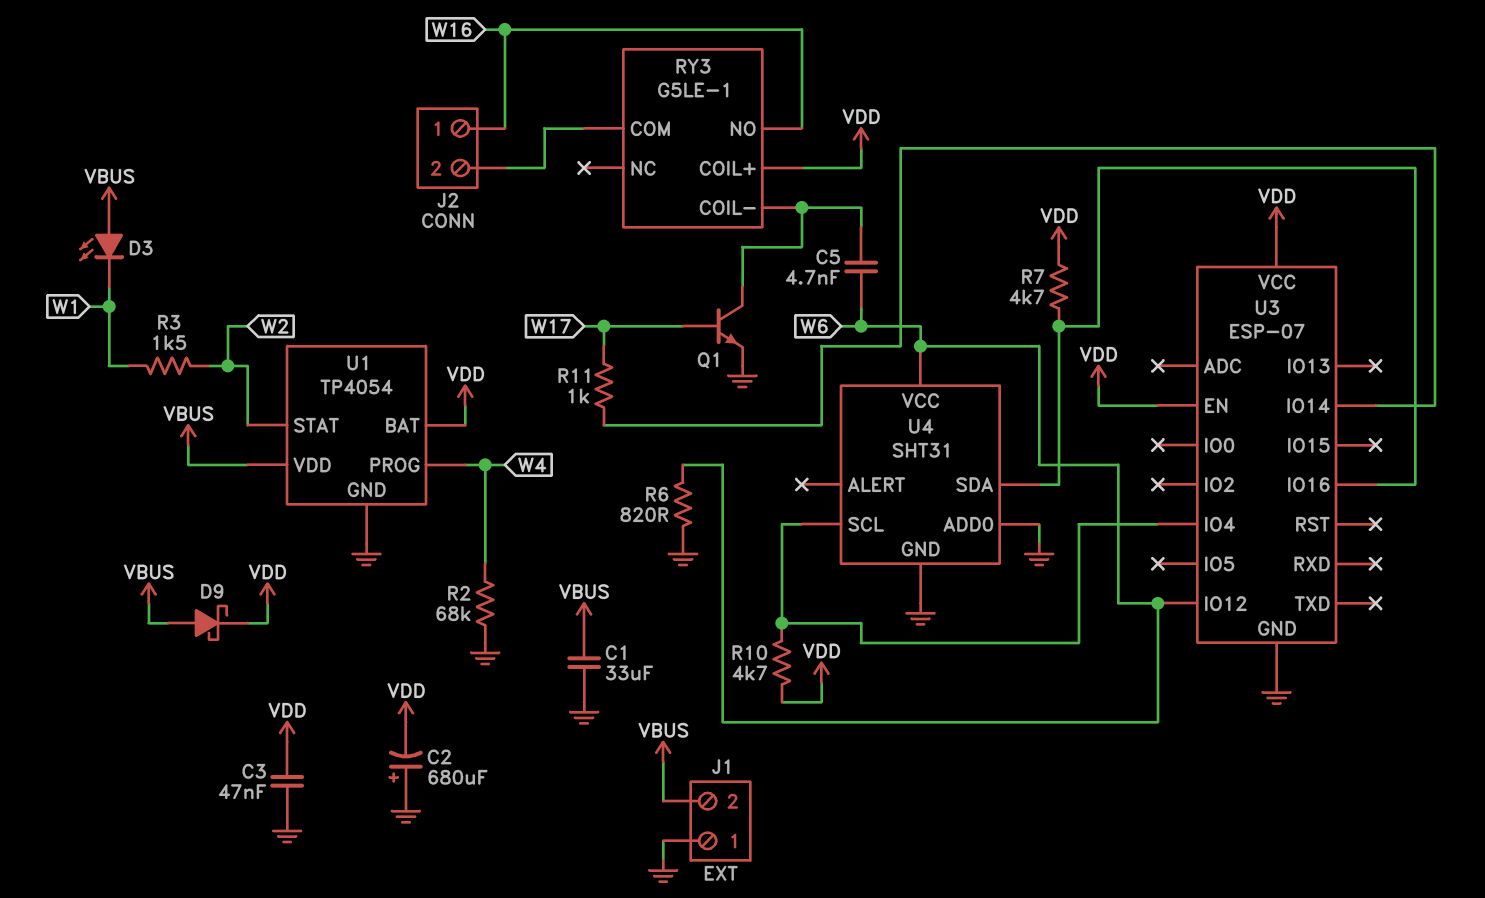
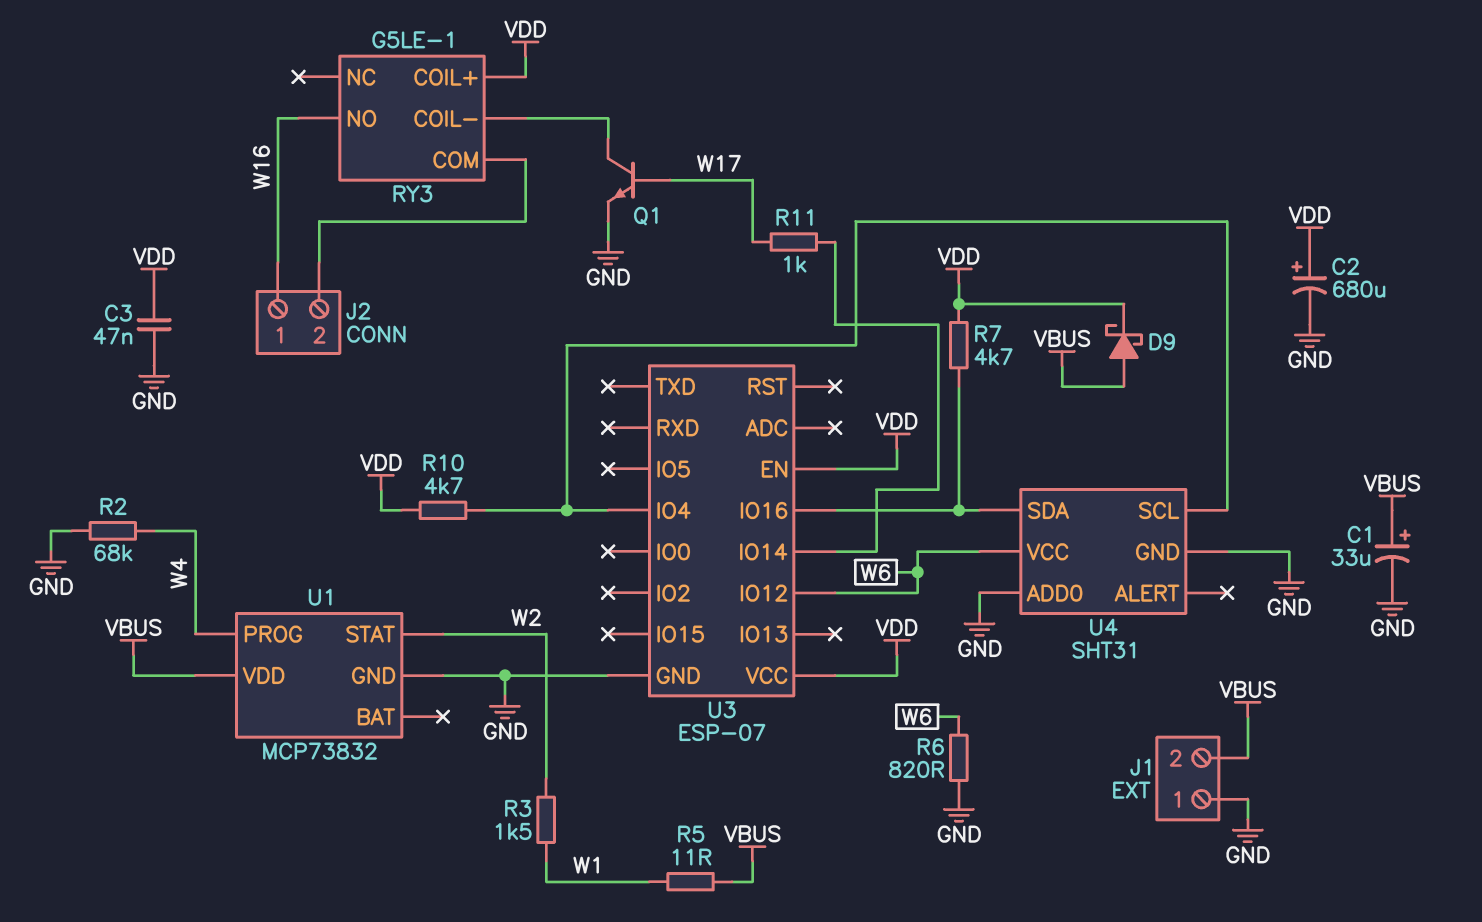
C1: 33uF (GND, VBUS) -> 33uF (plus VBUS, minus GND)
C2: 680uF (plus GND, minus VDD) -> 680uF (plus VDD, minus GND)
C5: 4.7nF (RY3/COIL-, W6) -> none
D3: LED (A VBUS, K W1) -> none
R5: none -> 11 (VBUS, W1)
U1: TP4054 -> MCP73832
U1 pin BAT: VDD -> none

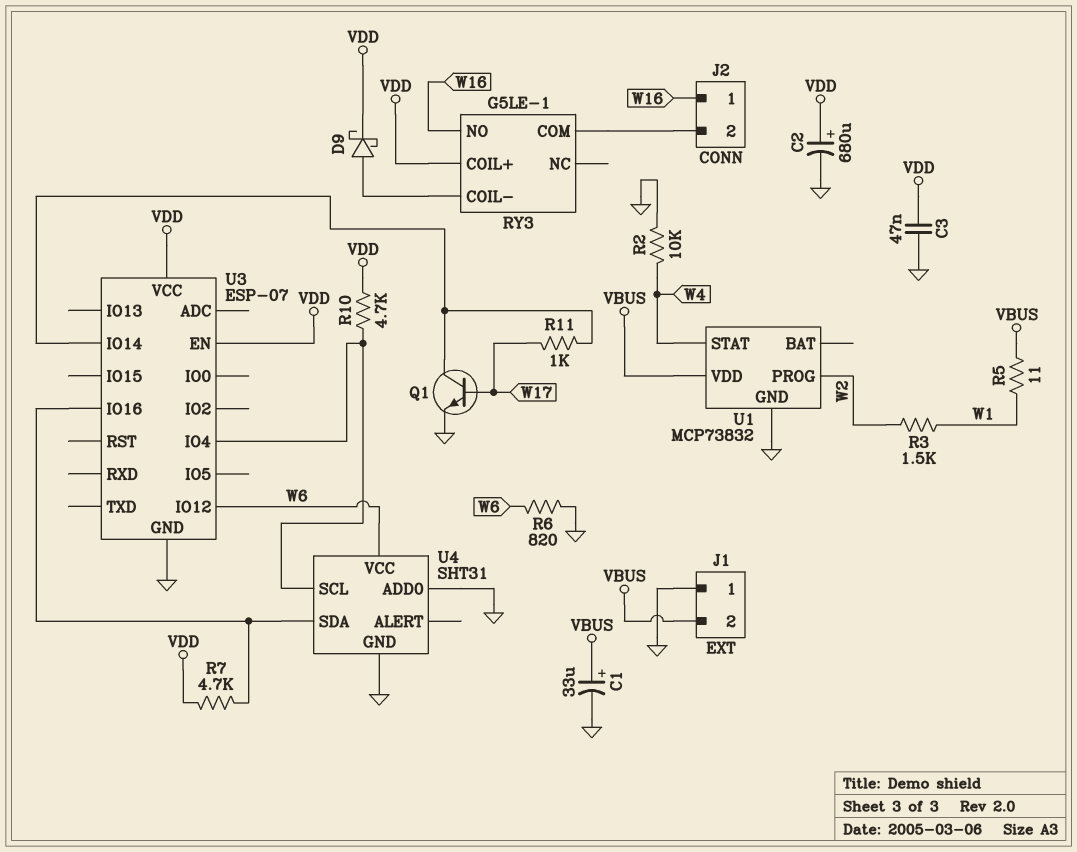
D9: schottky (A VBUS, K VDD) -> schottky (A RY3/COIL-, K VDD)
Q1: NPN (B W17, C RY3/COIL-, E GND) -> NPN (B W17, C U3/IO14, E GND)
R2: 68k (GND, W4) -> 10k (GND, W4)
U1 pin PROG: W4 -> W2
U1 pin STAT: W2 -> W4

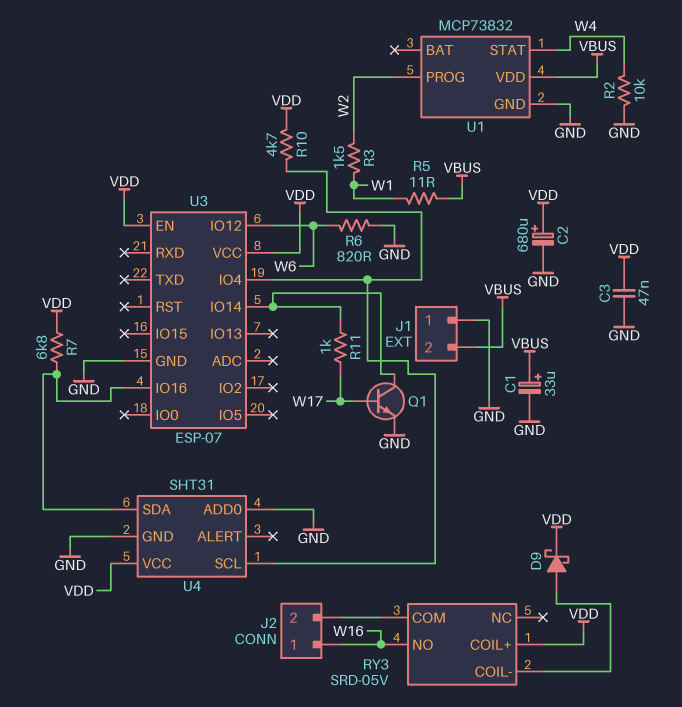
R7: 4.7k (U3/IO16, VDD) -> 6.8k (U3/IO16, VDD)
RY3: G5LE-1 -> SRD-05V
U4 pin VCC: W6 -> VDD

